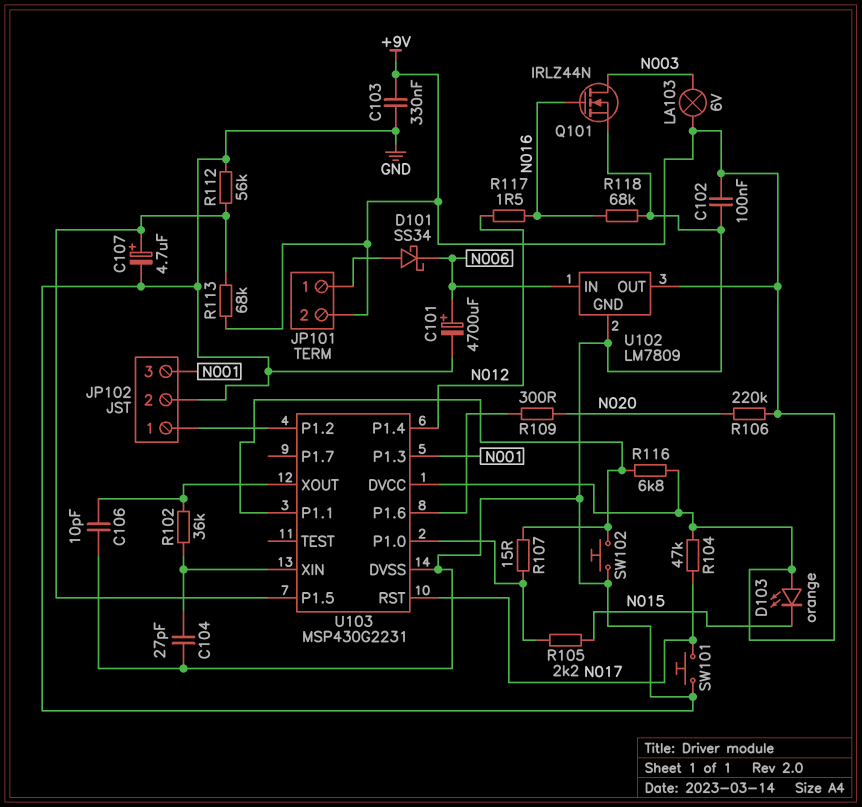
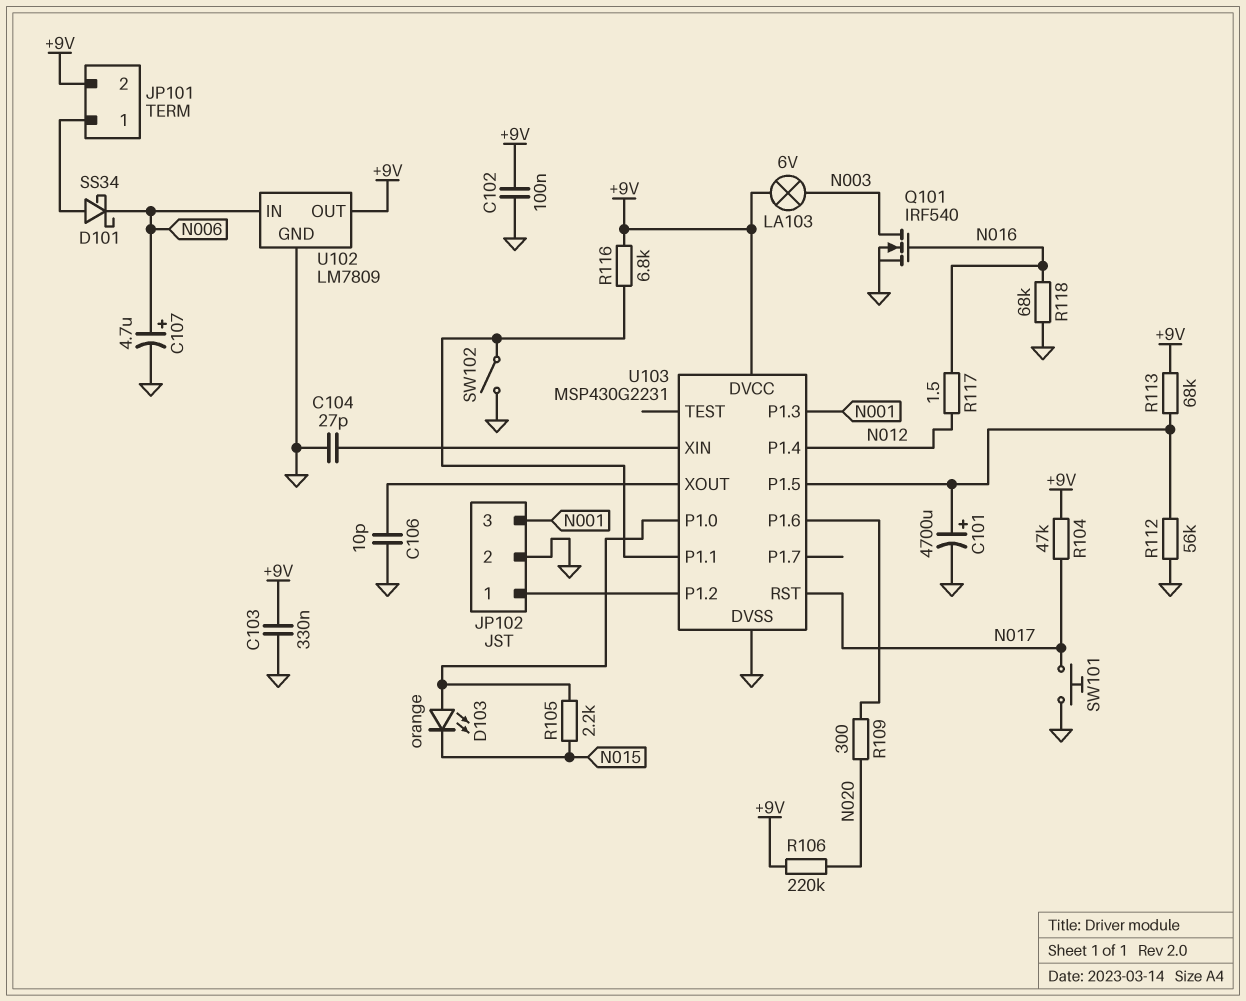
C101: 4700uF (plus N006, minus GND) -> 4700uF (plus U103/P1.5, minus GND)
C107: 4.7uF (plus U103/P1.5, minus GND) -> 4.7uF (plus N006, minus GND)
D103: LED orange (A +9V, K N015) -> LED orange (A U103/P1.0, K N015)
Q101: NMOS IRLZ44N (G N016, D N003, S GND) -> NMOS IRF540 (G N016, D N003, S GND)
R102: 36k (U103/XIN, U103/XOUT) -> none
R107: 15 (U103/P1.0, U103/P1.1) -> none
SW102: button (GND, U103/P1.1) -> switch (GND, U103/P1.1)

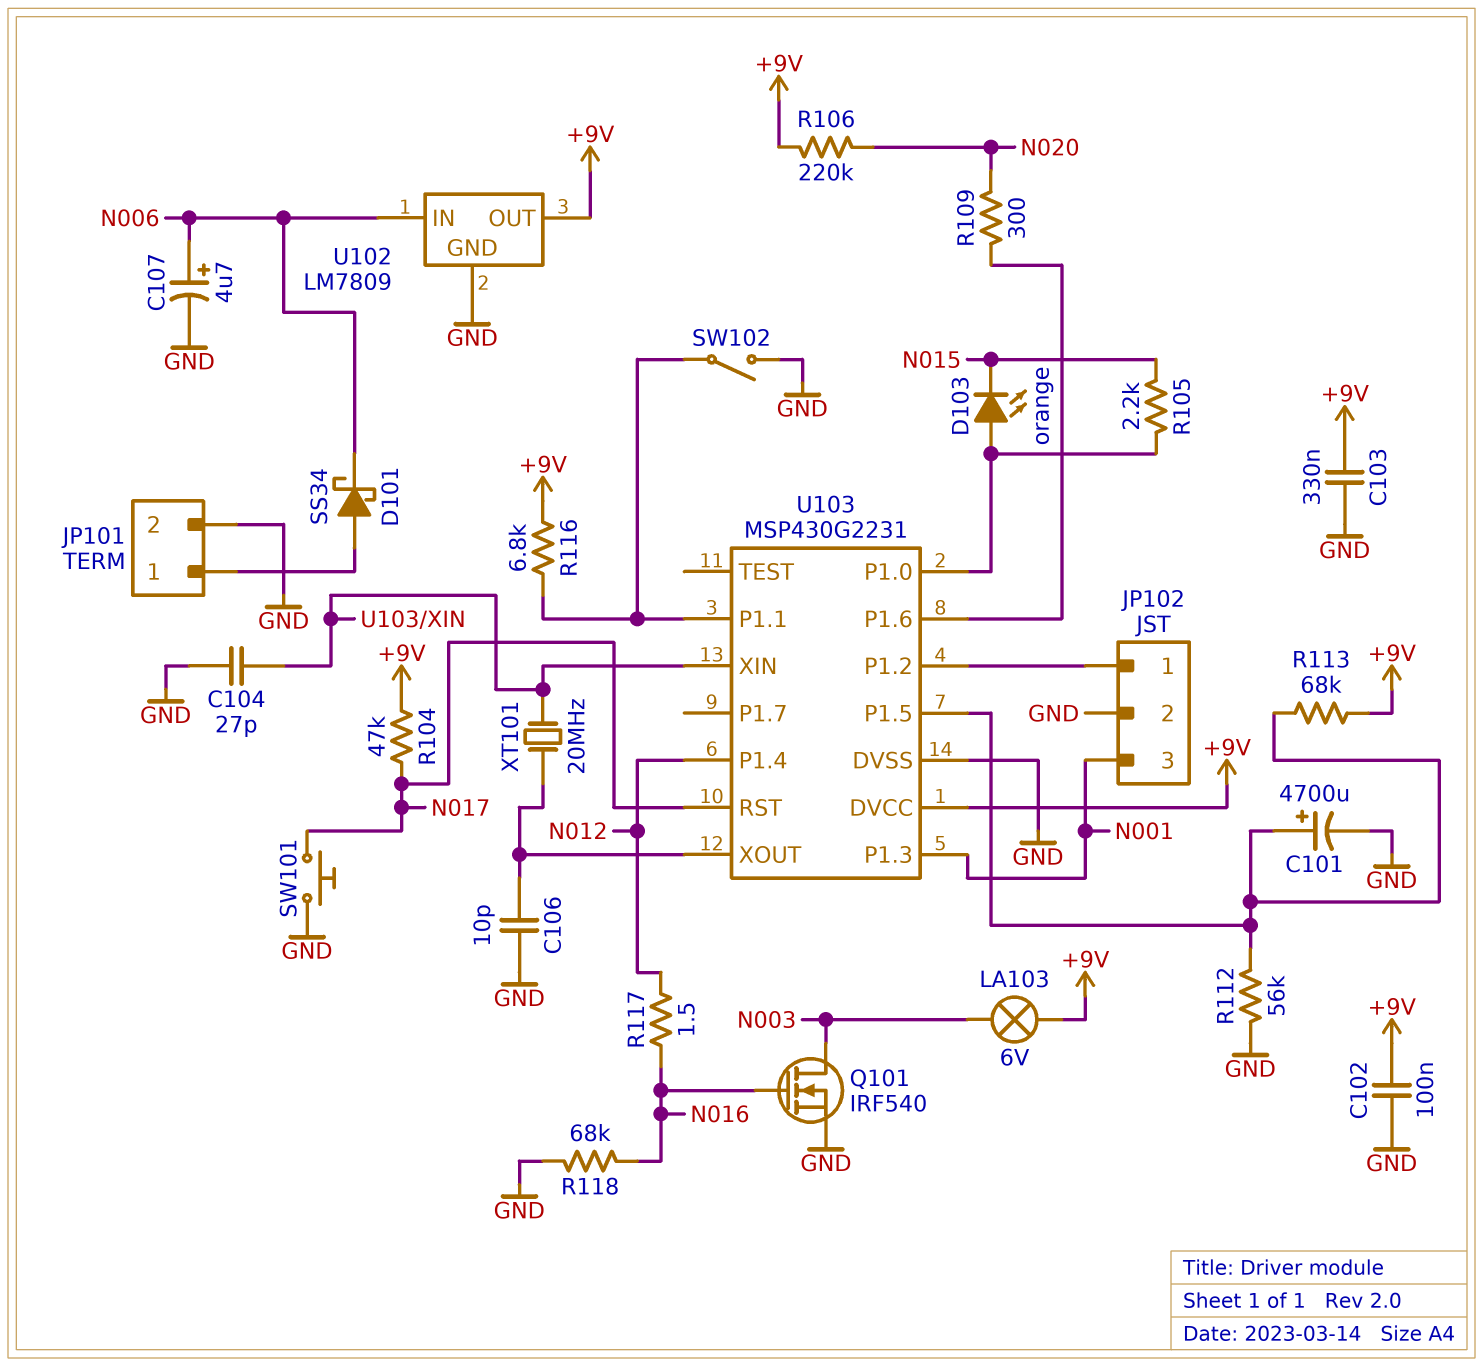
JP101 pin 2: +9V -> GND
XT101: none -> 20MHz (U103/XIN, U103/XOUT)

